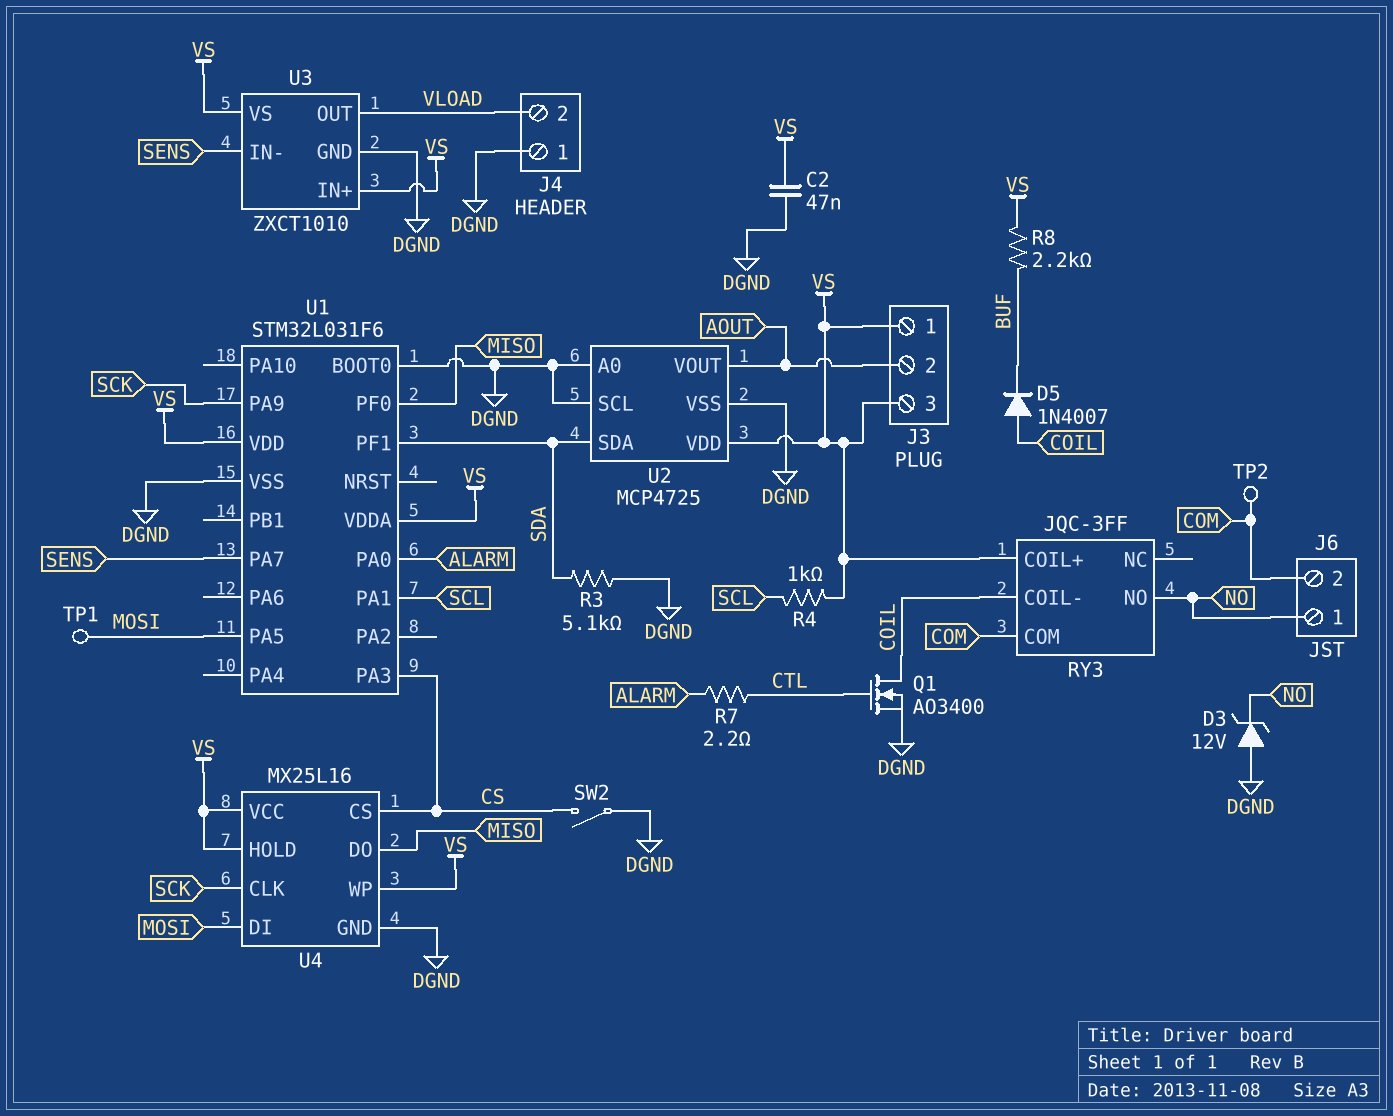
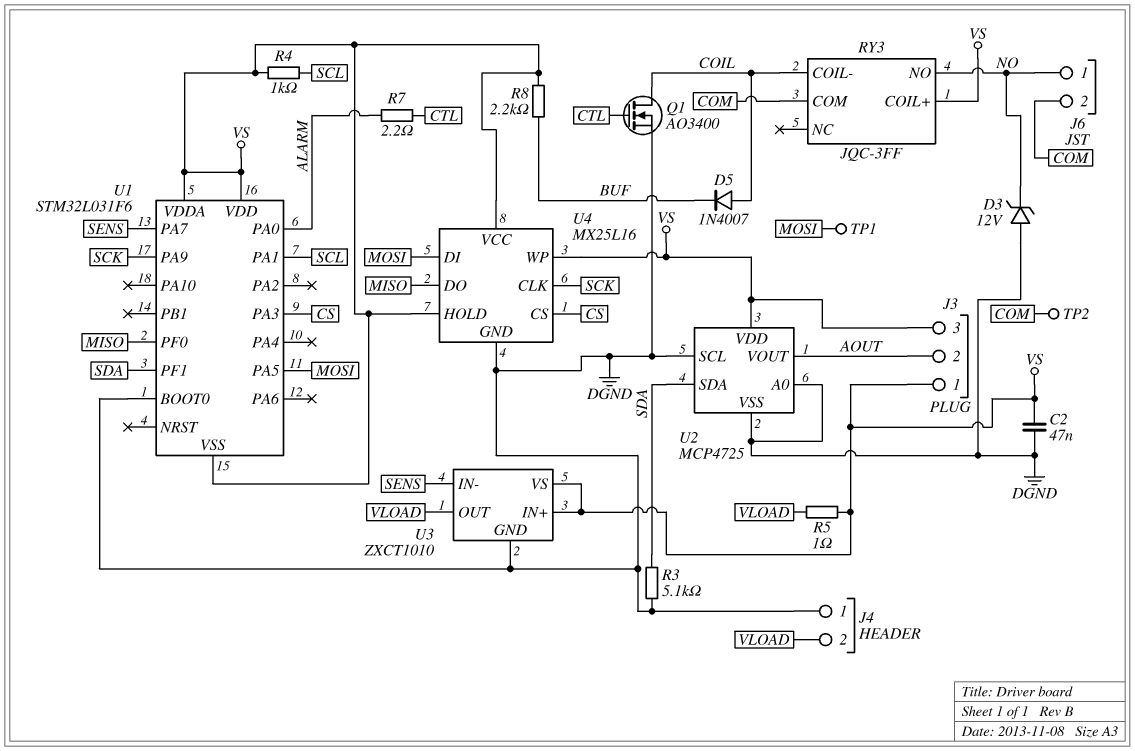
R5: none -> 1 (VLOAD, VS)
SW2: switch (CS, DGND) -> none
U1 pin VSS: DGND -> VS

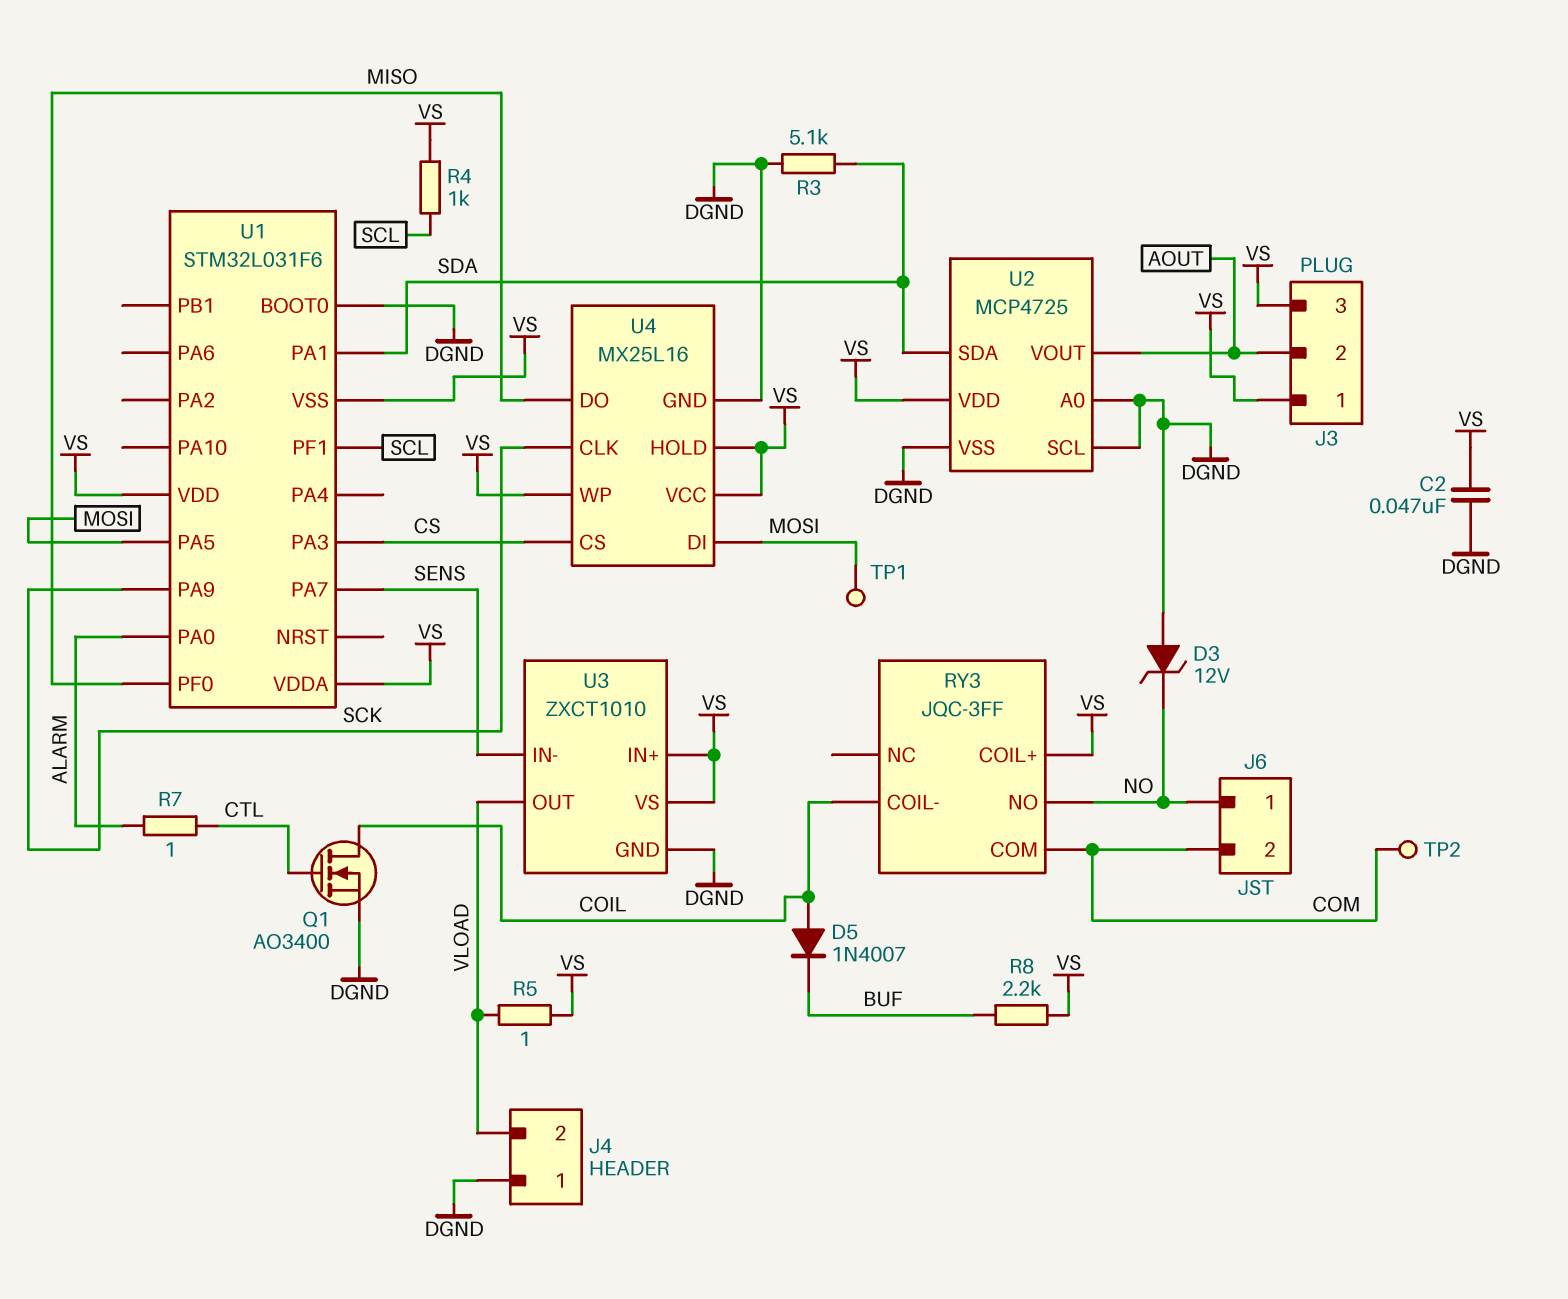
R7: 2.2 (ALARM, CTL) -> 1 (ALARM, CTL)
U1 pin PA1: SCL -> SDA
U1 pin PF1: SDA -> SCL

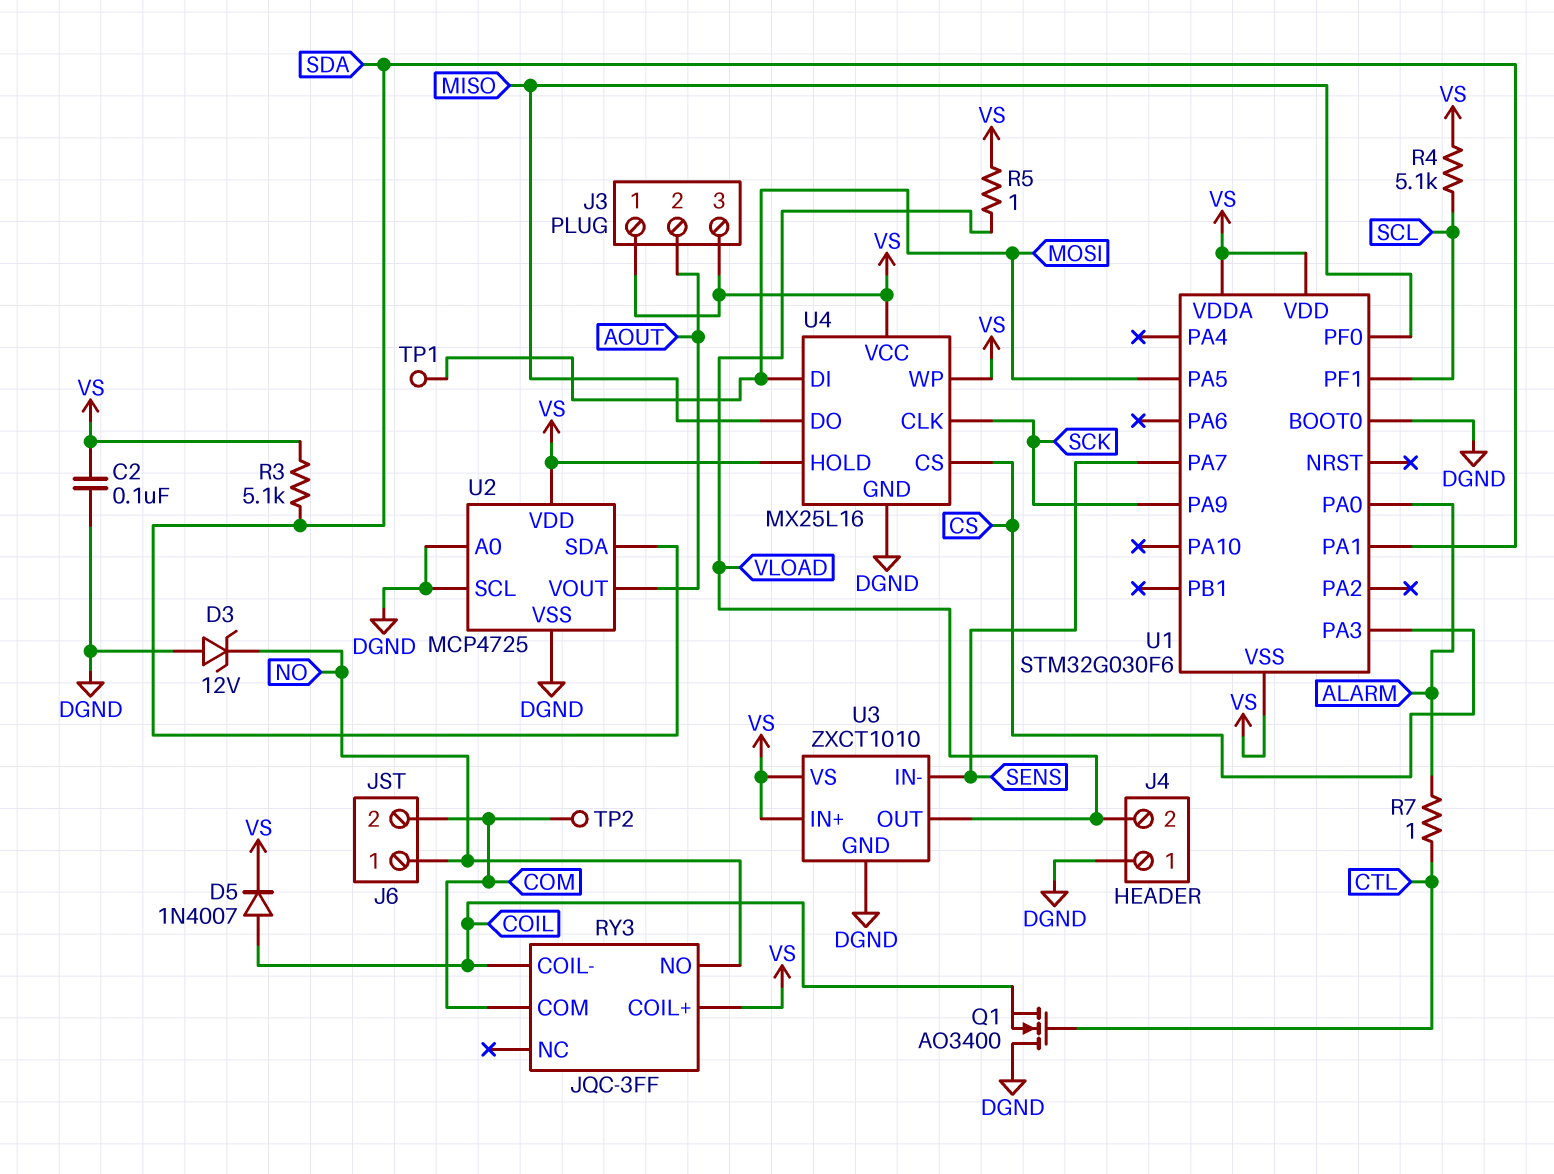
C2: 47nF (DGND, VS) -> 100nF (DGND, VS)
D5: diode 1N4007 (A COIL, K BUF) -> diode 1N4007 (A COIL, K VS)
Q1: NMOS AO3400 (G CTL, D COIL, S DGND) -> NMOS AO3400 (G CTL, D DGND, S COIL)
R3: 5.1k (DGND, SDA) -> 5.1k (SDA, VS)
R4: 1k (SCL, VS) -> 5.1k (SCL, VS)
R8: 2.2k (BUF, VS) -> none
U1: STM32L031F6 -> STM32G030F6

